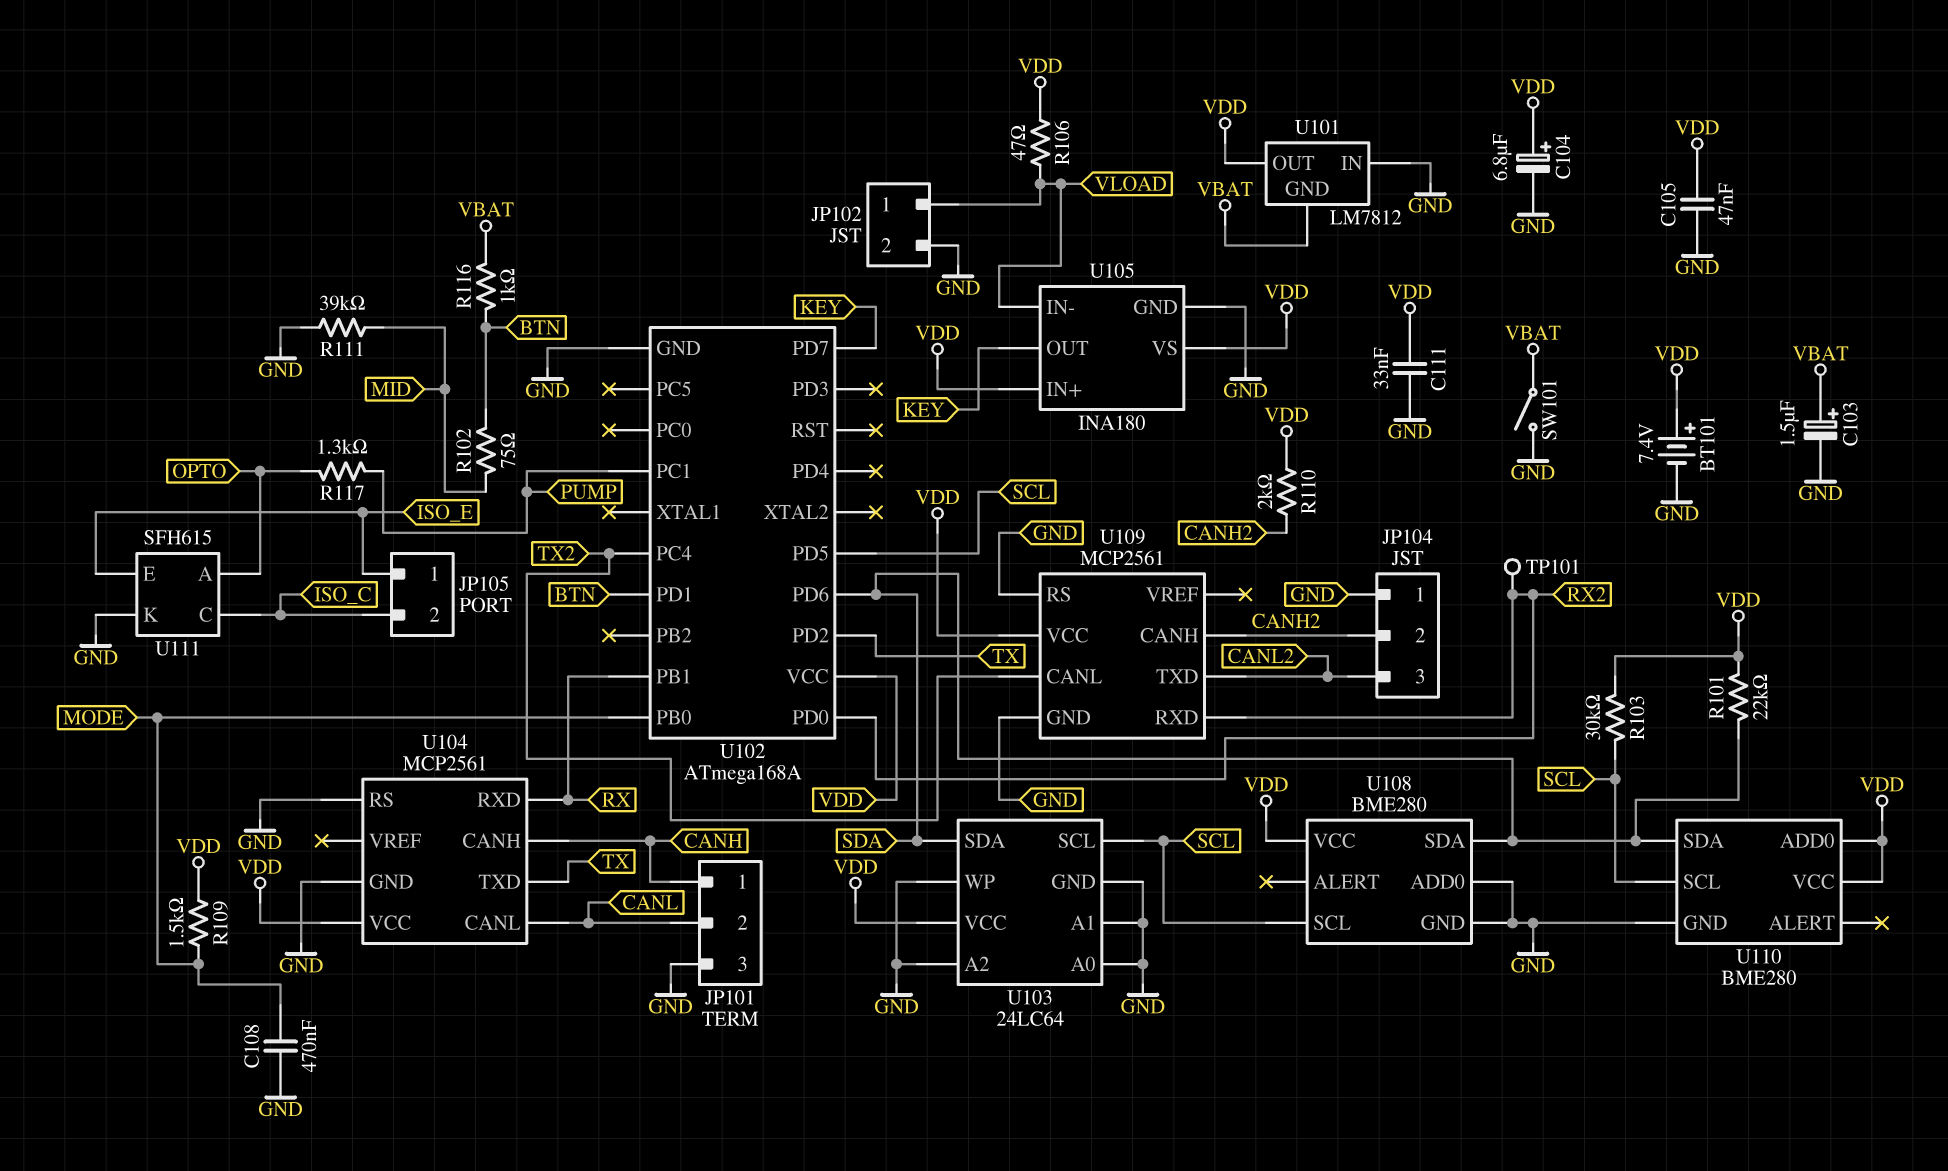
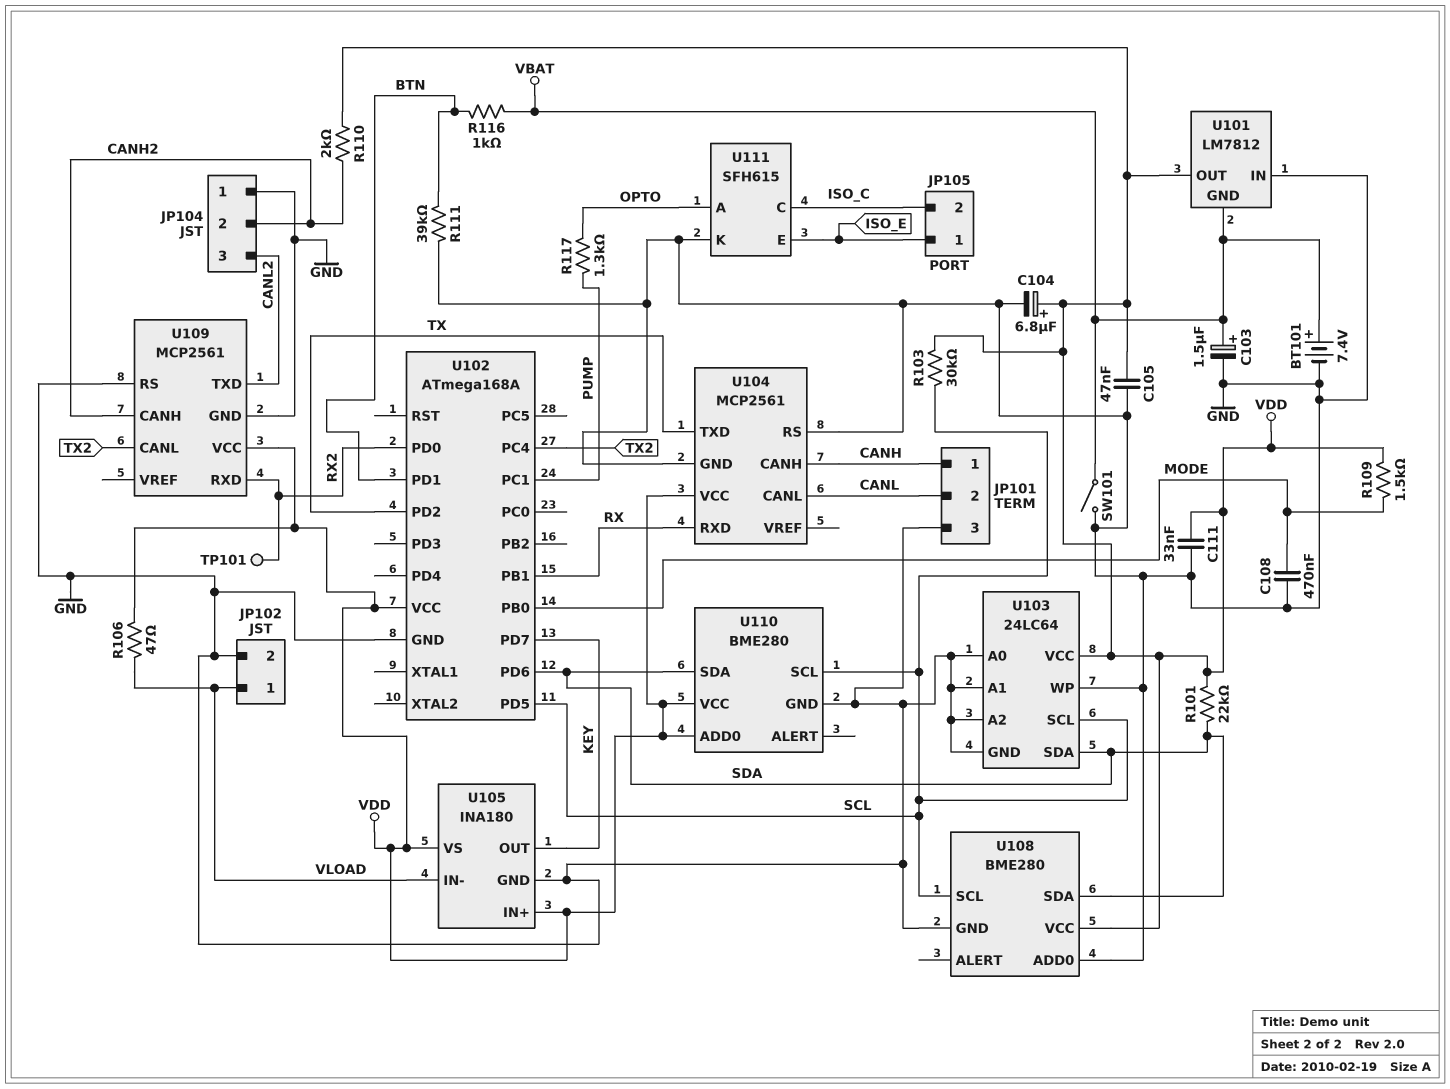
BT101: 7.4V (plus VDD, minus GND) -> 7.4V (plus VBAT, minus GND)
R102: 75 (BTN, MID) -> none
R111: 39k (GND, MID) -> 39k (BTN, GND)

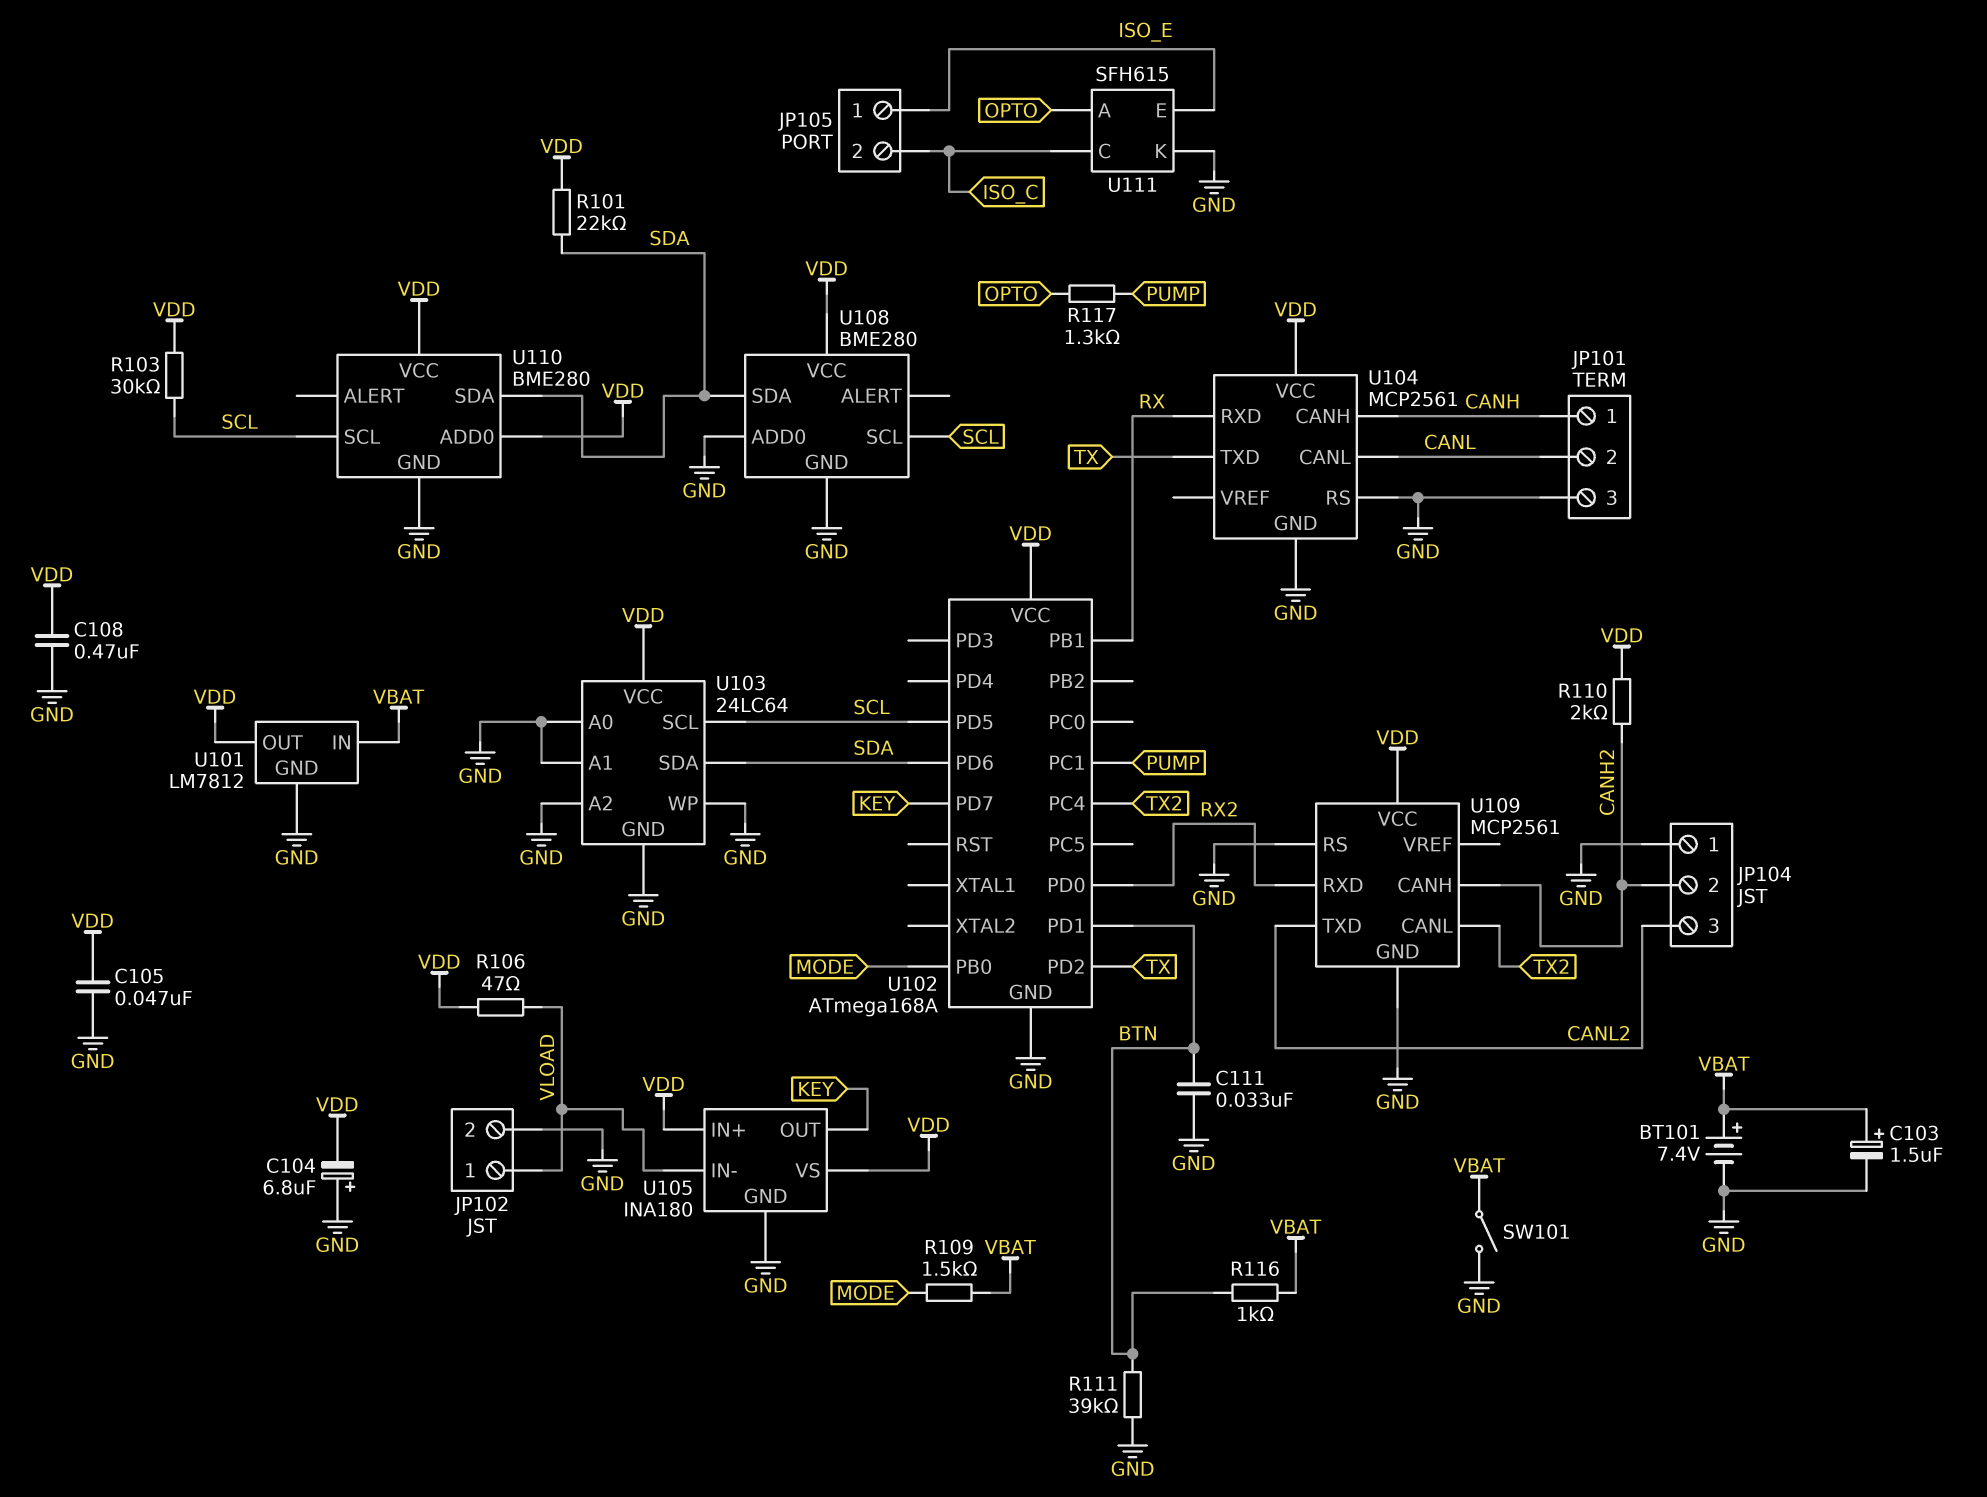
C104: 6.8uF (plus VDD, minus GND) -> 6.8uF (plus GND, minus VDD)
C108: 470nF (GND, MODE) -> 470nF (GND, VDD)
C111: 33nF (GND, VDD) -> 33nF (BTN, GND)
R109: 1.5k (MODE, VDD) -> 1.5k (MODE, VBAT)
TP101: test point (RX2) -> none
U101 pin GND: VBAT -> GND
U101 pin IN: GND -> VBAT

